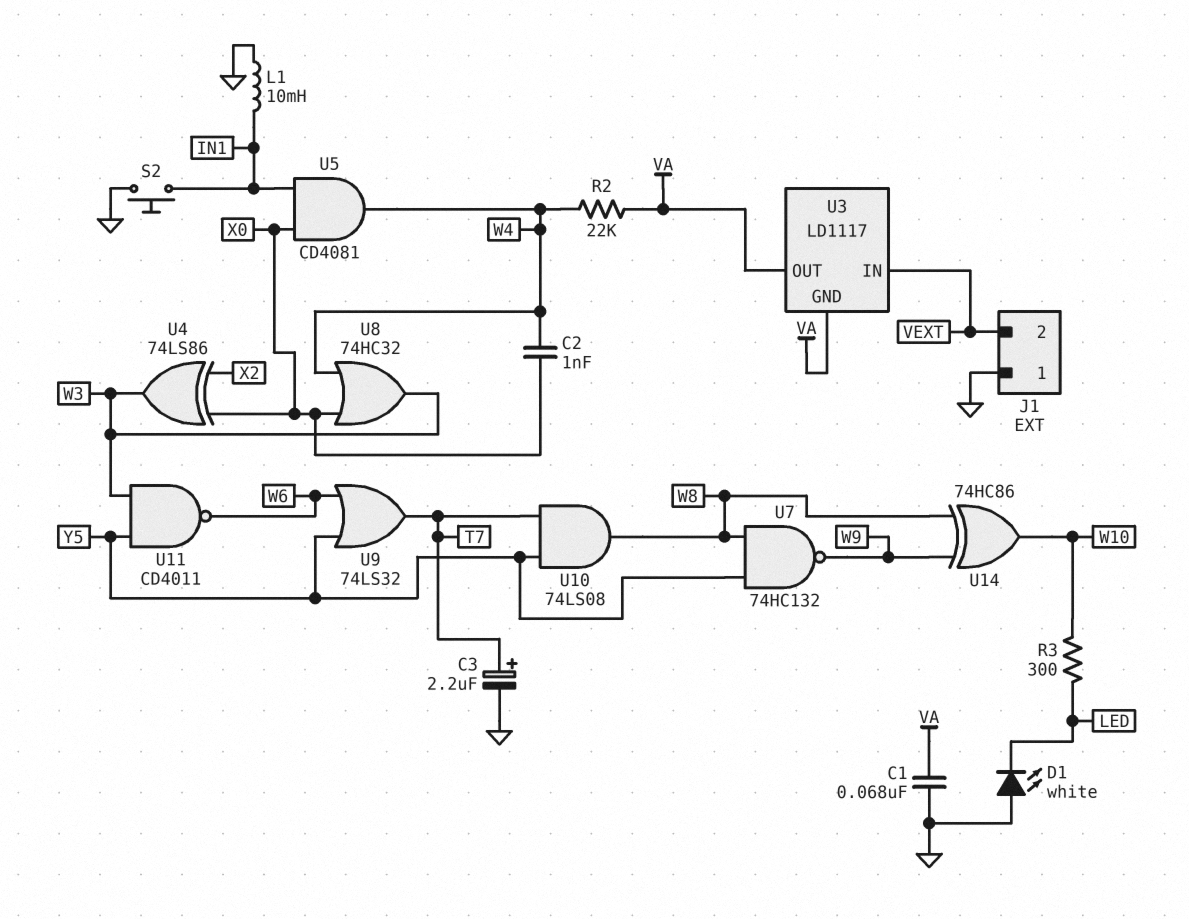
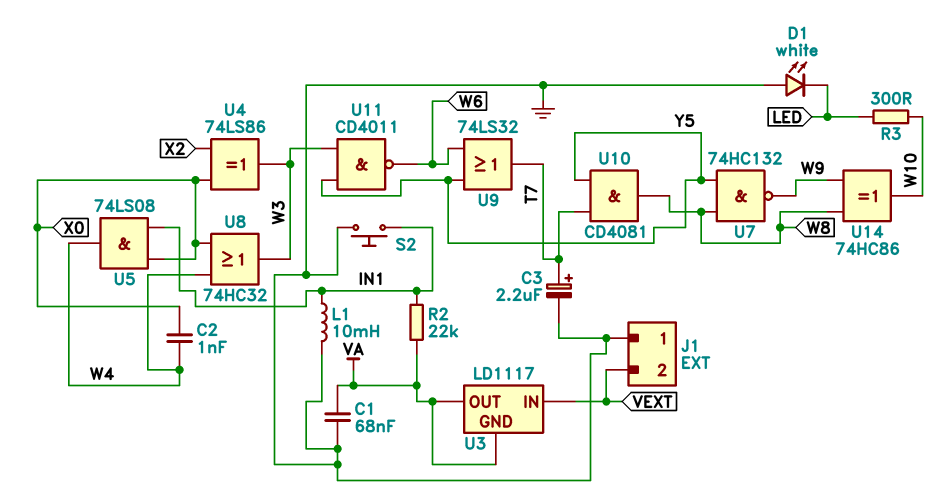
R2: 22k (VA, W4) -> 22k (IN1, VA)
U5: AND CD4081 (in IN1, in X0, out W4) -> AND 74LS08 (in IN1, in X0, out W4)
U10: AND 74LS08 (in T7, in Y5, out W8) -> AND CD4081 (in T7, in Y5, out W8)

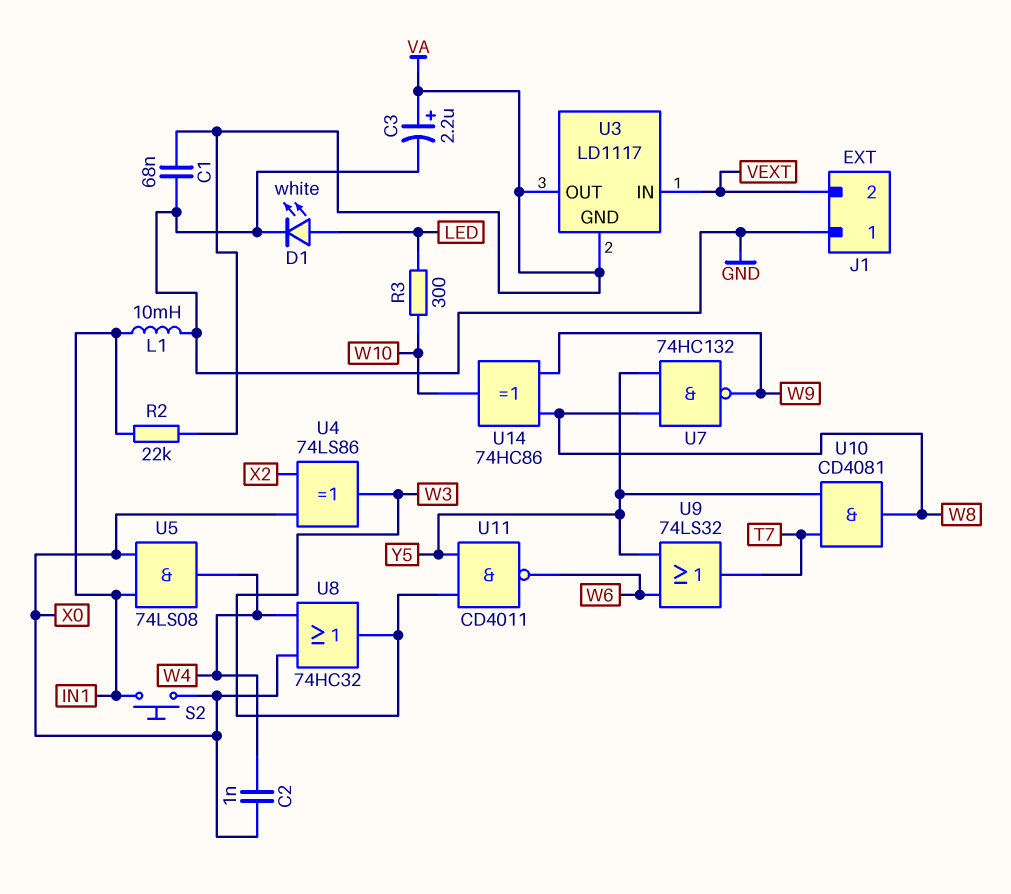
C3: 2.2uF (plus T7, minus GND) -> 2.2uF (plus VA, minus GND)
D1: LED white (A GND, K LED) -> LED white (A LED, K GND)
S2: button (GND, IN1) -> button (IN1, X0)

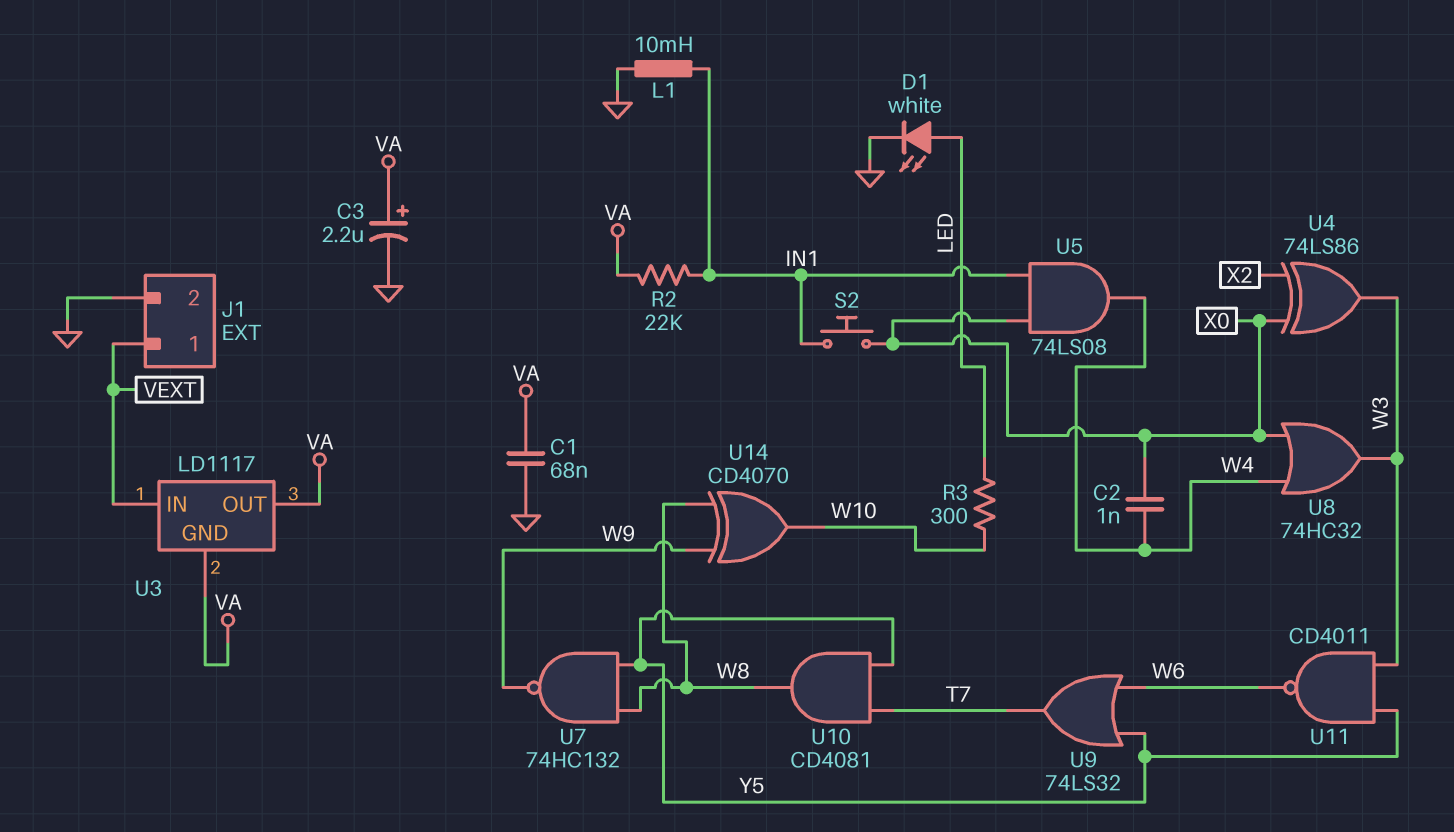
J1 pin 1: GND -> VEXT
J1 pin 2: VEXT -> GND
U14: XOR 74HC86 (in W8, in W9, out W10) -> XOR CD4070 (in W8, in W9, out W10)

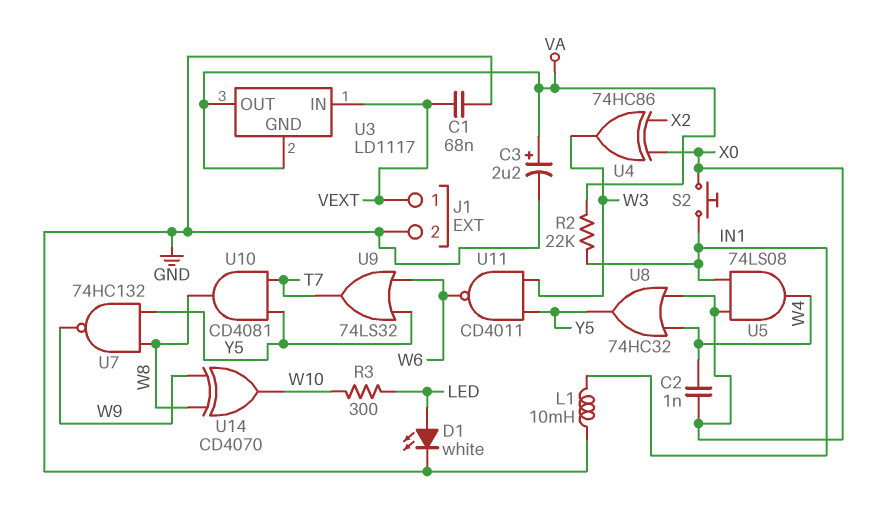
C1: 68nF (GND, VA) -> 68nF (GND, VEXT)
U4: XOR 74LS86 (in X0, in X2, out W3) -> XOR 74HC86 (in X0, in X2, out W3)
U8: OR 74HC32 (in W4, in X0, out W3) -> OR 74HC32 (in W4, in X0, out Y5)

